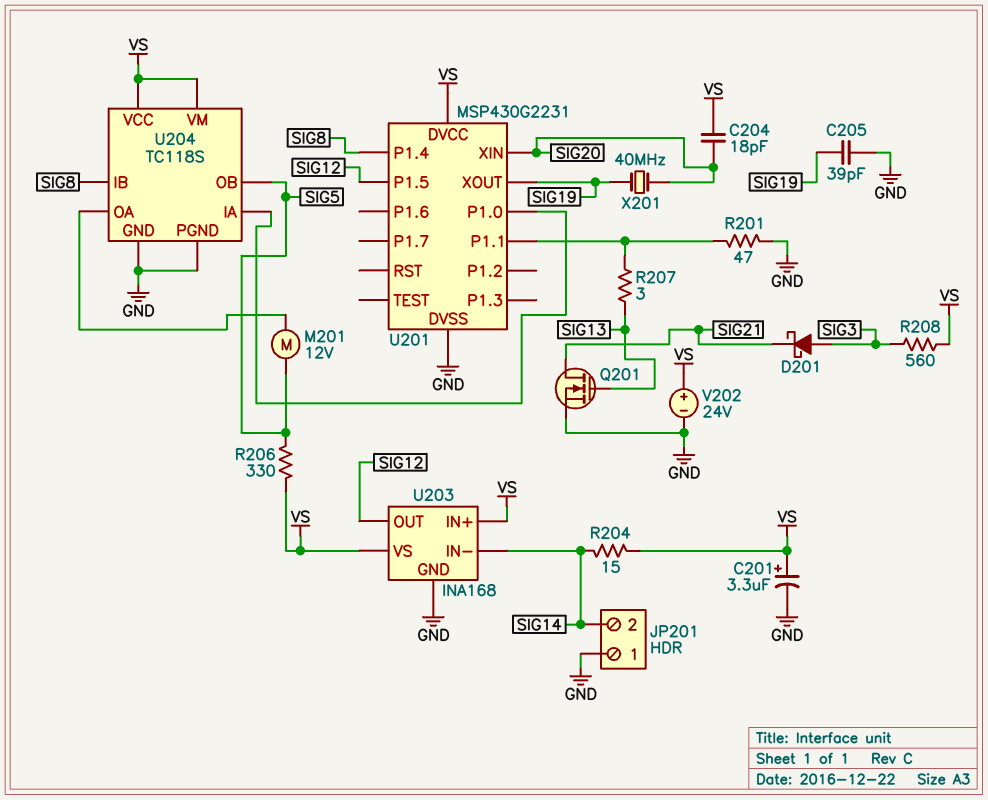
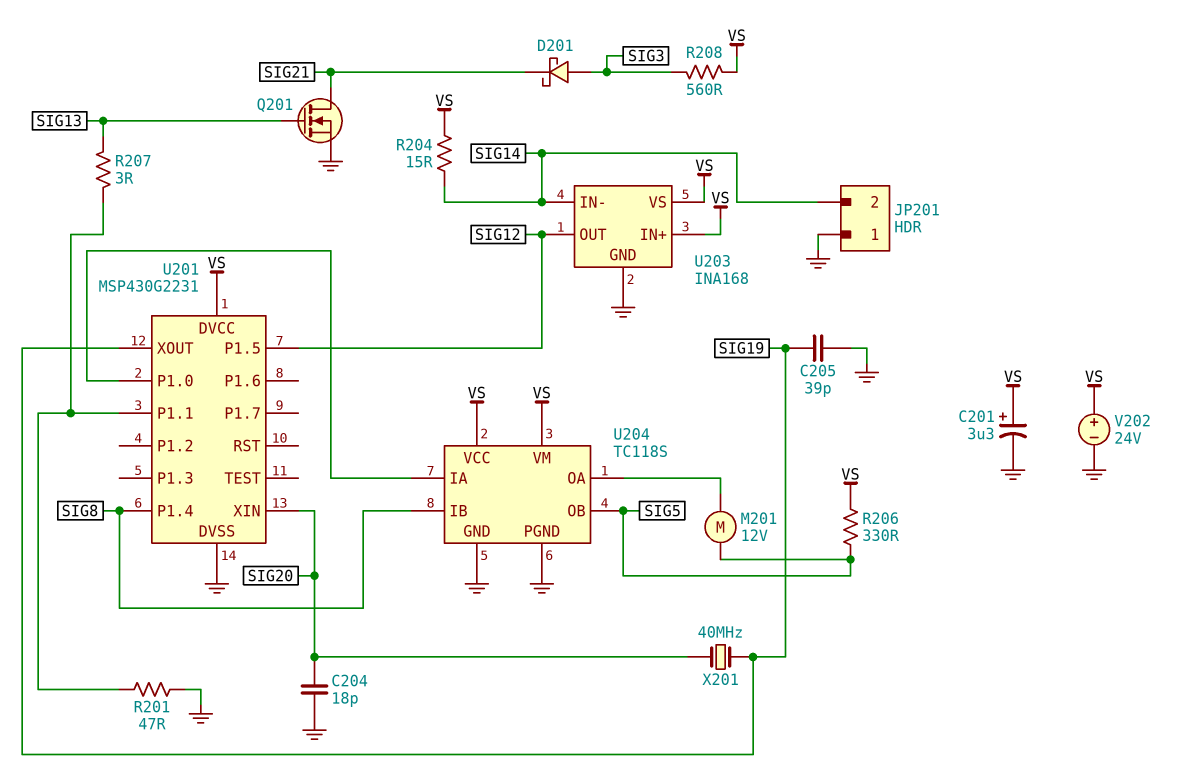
C204: 18pF (SIG20, VS) -> 18pF (GND, SIG20)

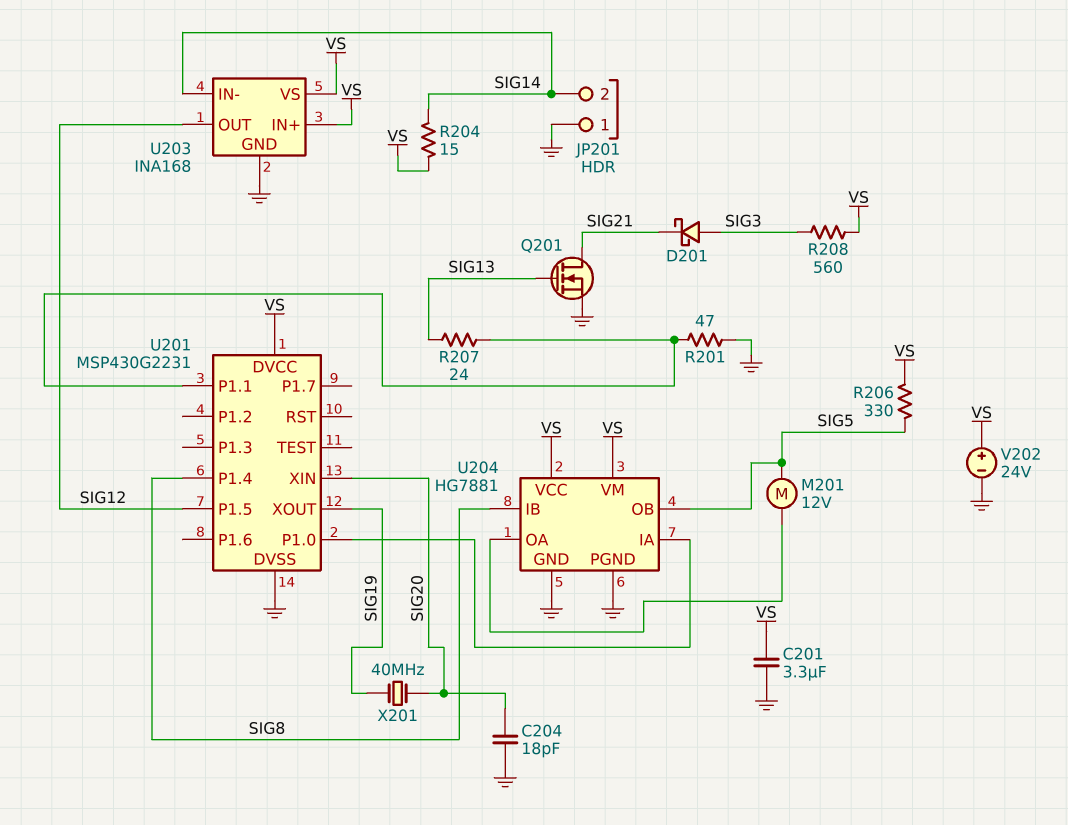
C201: 3.3uF (plus VS, minus GND) -> 3.3uF (GND, VS)
C205: 39pF (GND, SIG19) -> none
R207: 3 (SIG13, U201/P1.1) -> 24 (SIG13, U201/P1.1)
U204: TC118S -> HG7881

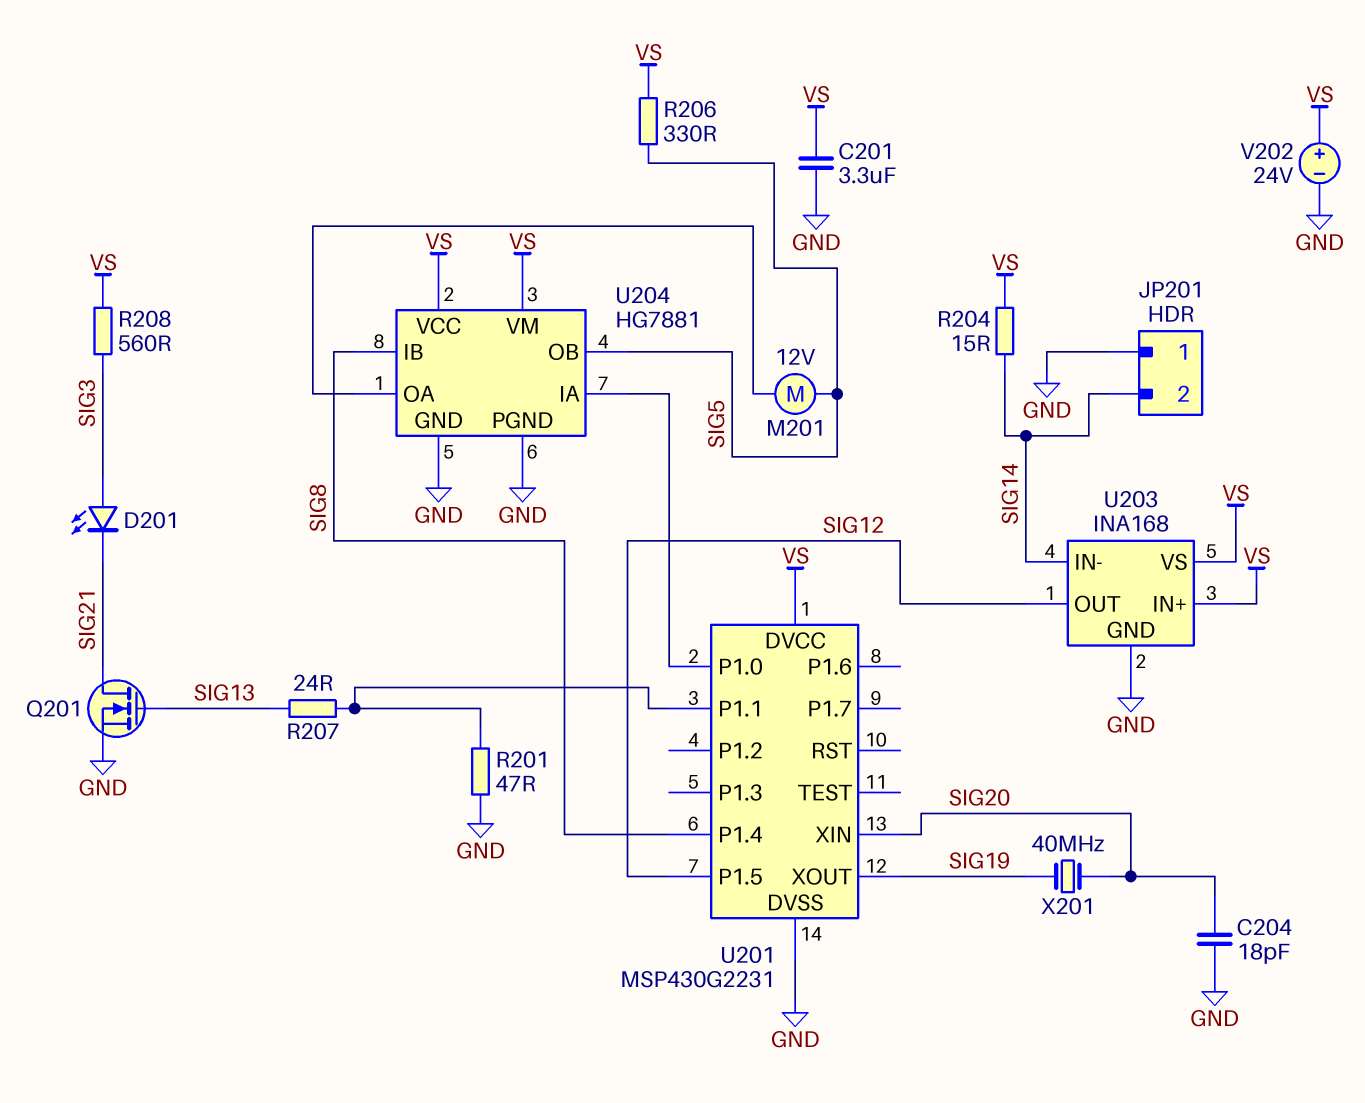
D201: schottky (A SIG3, K SIG21) -> LED (A SIG3, K SIG21)

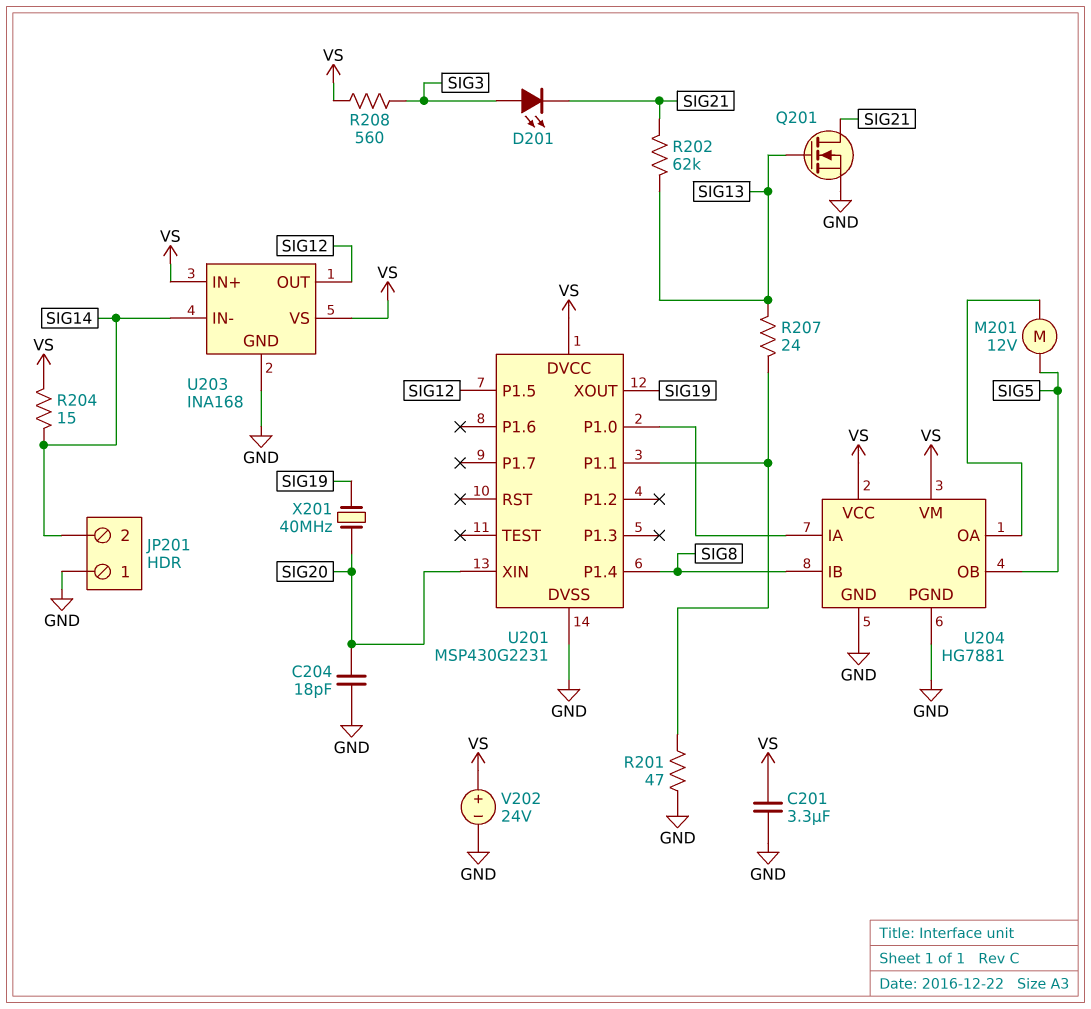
R202: none -> 62k (SIG13, SIG21)
R206: 330 (SIG5, VS) -> none

